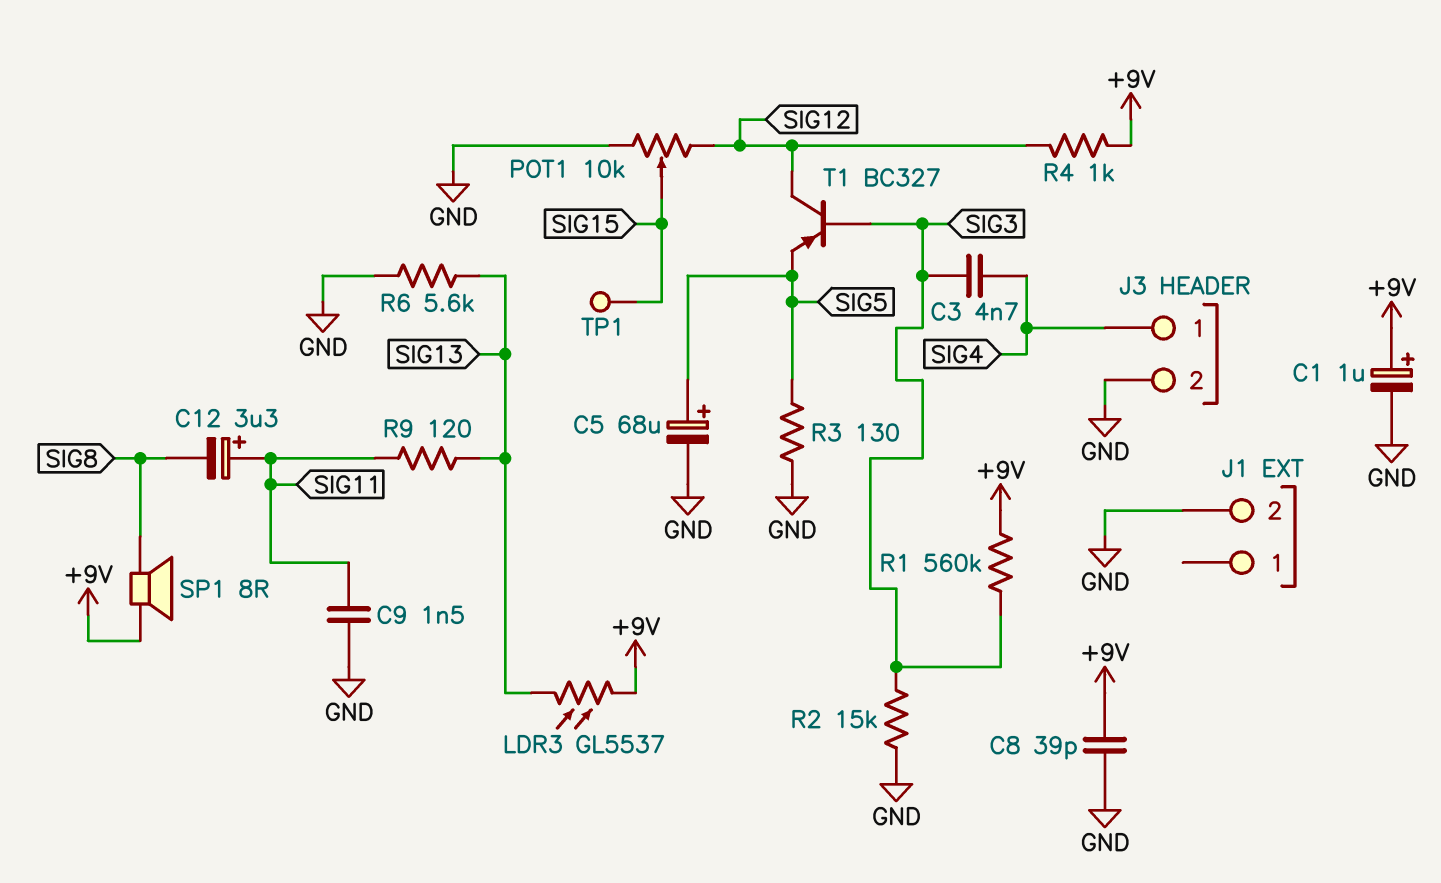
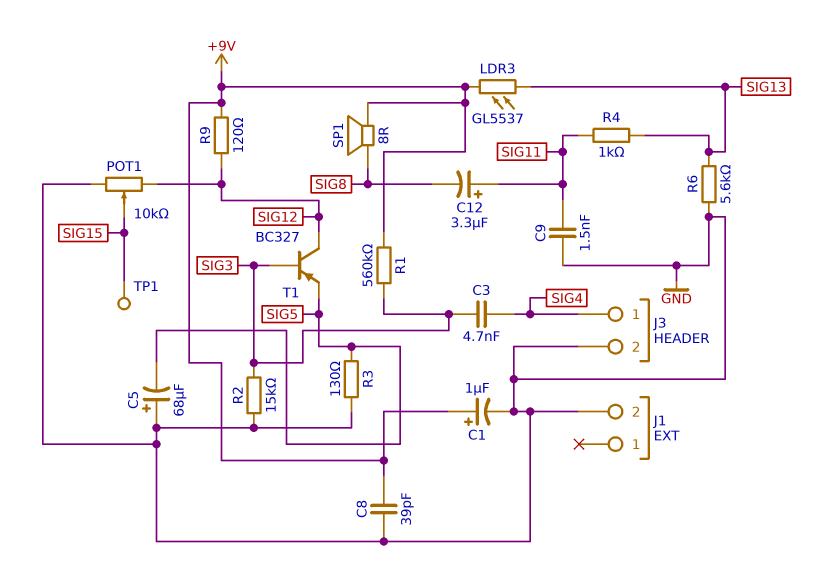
C5: 68uF (plus SIG5, minus GND) -> 68uF (plus GND, minus SIG5)
R4: 1k (+9V, SIG12) -> 1k (SIG11, SIG13)
R9: 120 (SIG11, SIG13) -> 120 (+9V, SIG12)

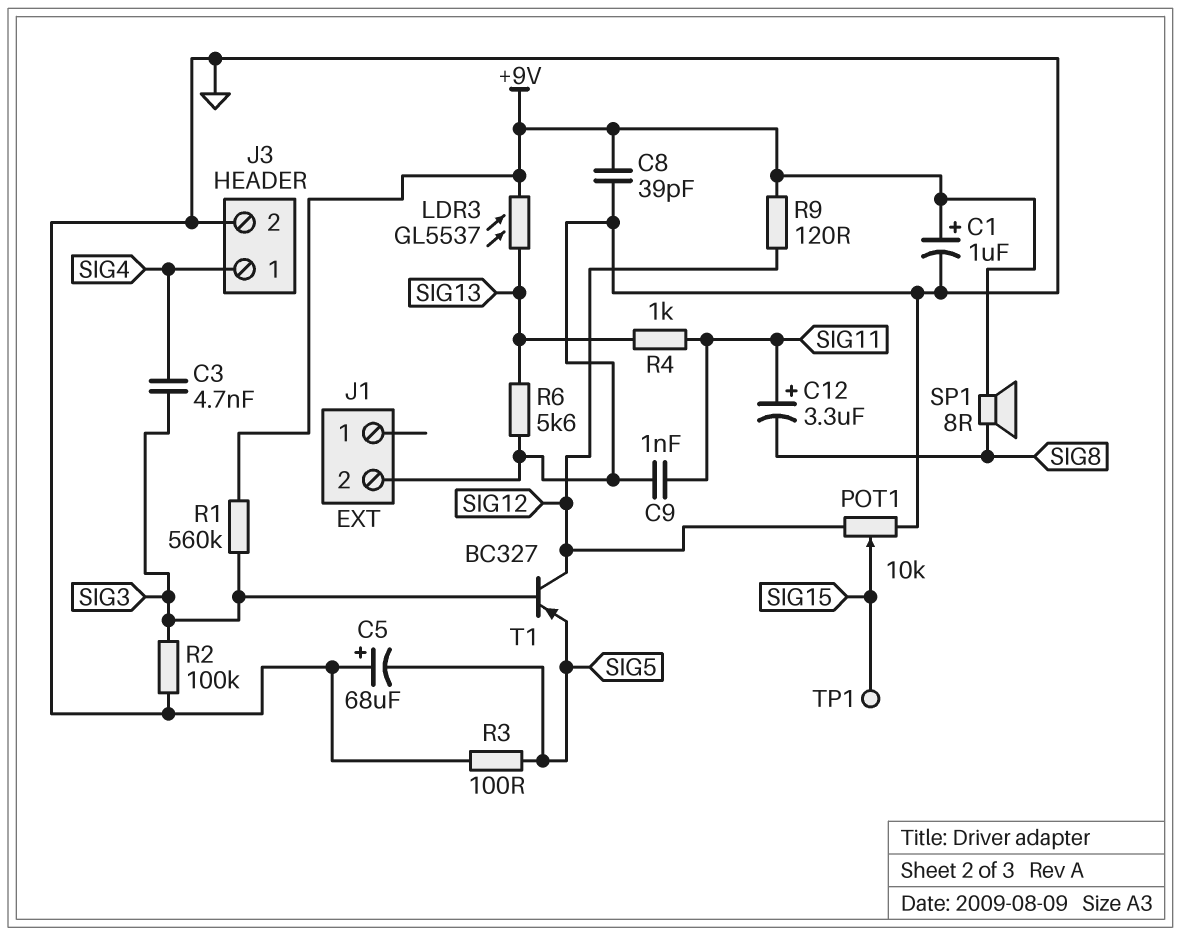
C9: 1.5nF (GND, SIG11) -> 1nF (GND, SIG11)
R2: 15k (GND, SIG3) -> 100k (GND, SIG3)
R3: 130 (GND, SIG5) -> 100 (GND, SIG5)

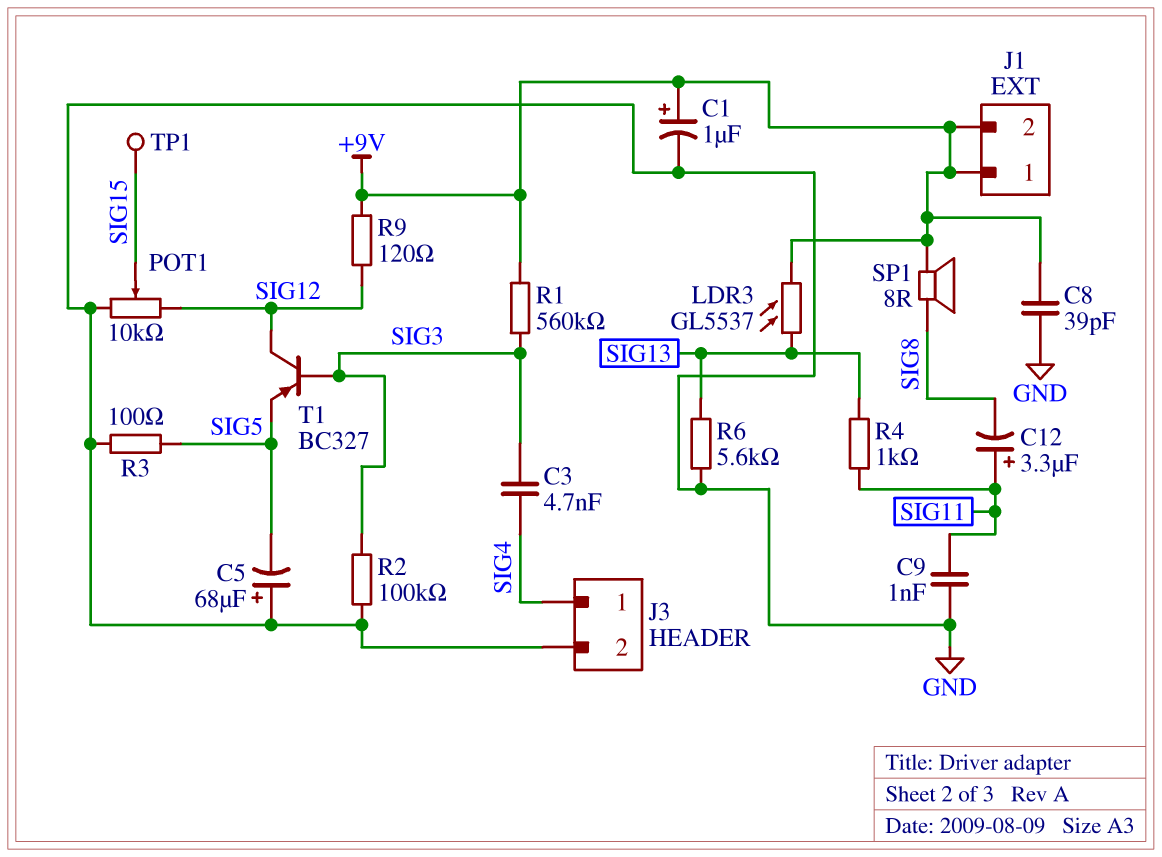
J1 pin 1: none -> +9V
J1 pin 2: GND -> +9V

